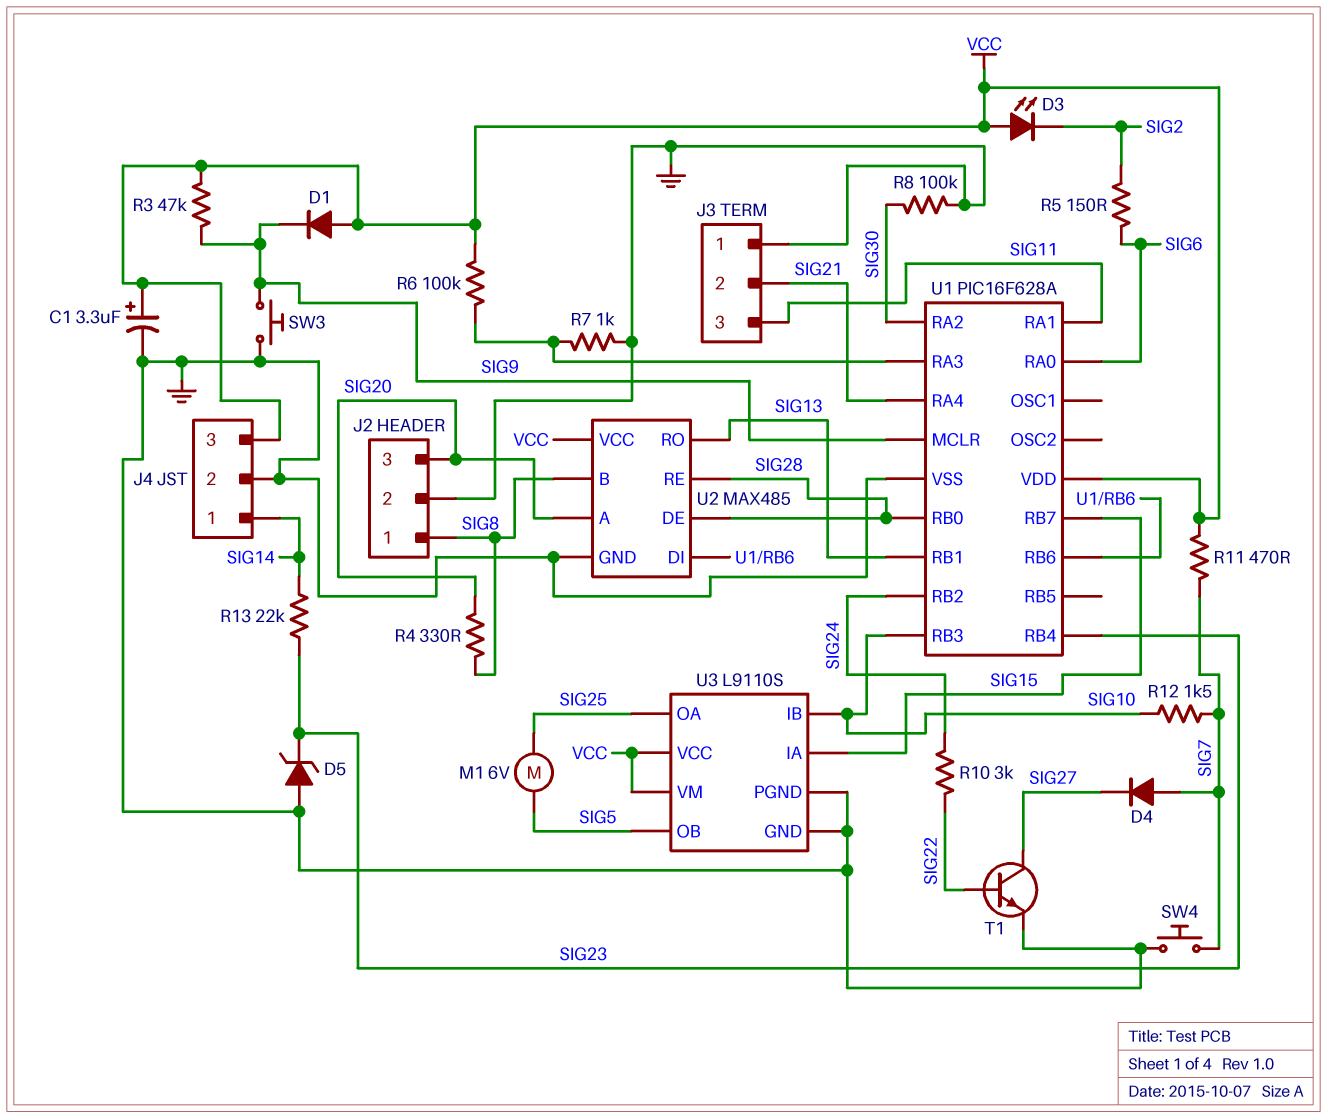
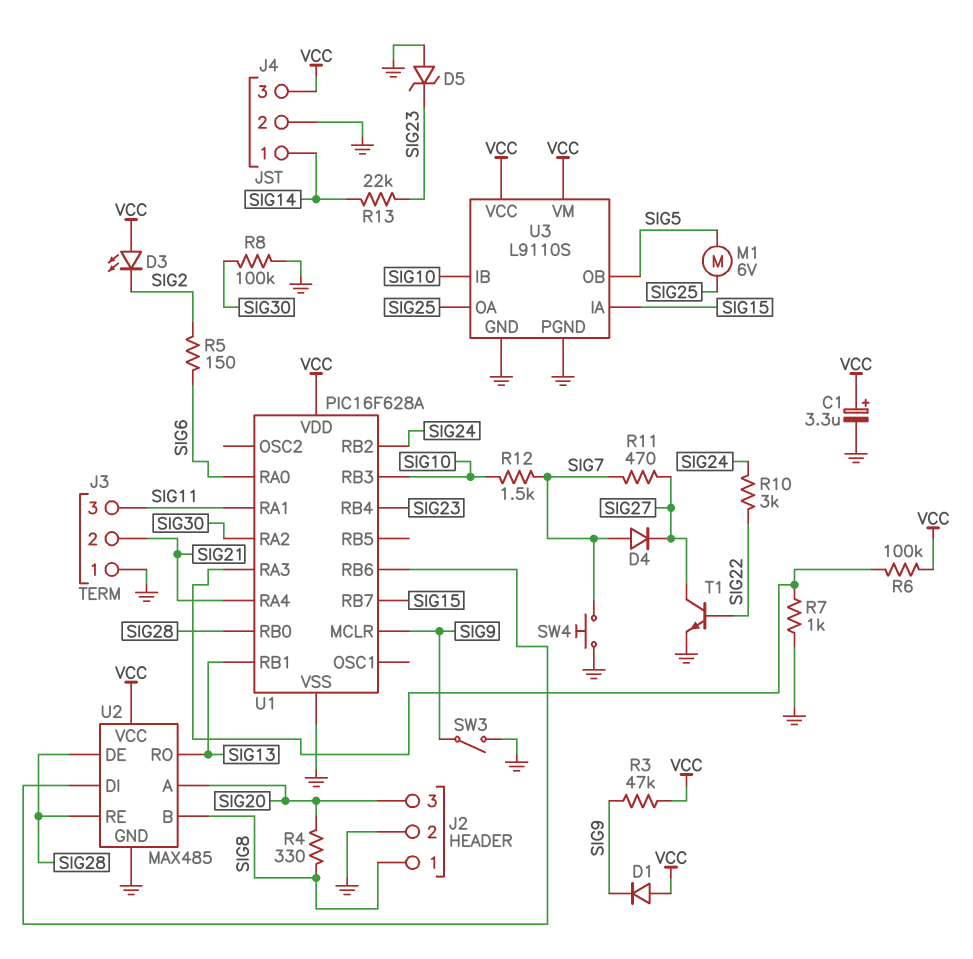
R11: 470 (SIG7, VCC) -> 470 (SIG7, SIG27)
SW3: button (GND, SIG9) -> switch (GND, SIG9)

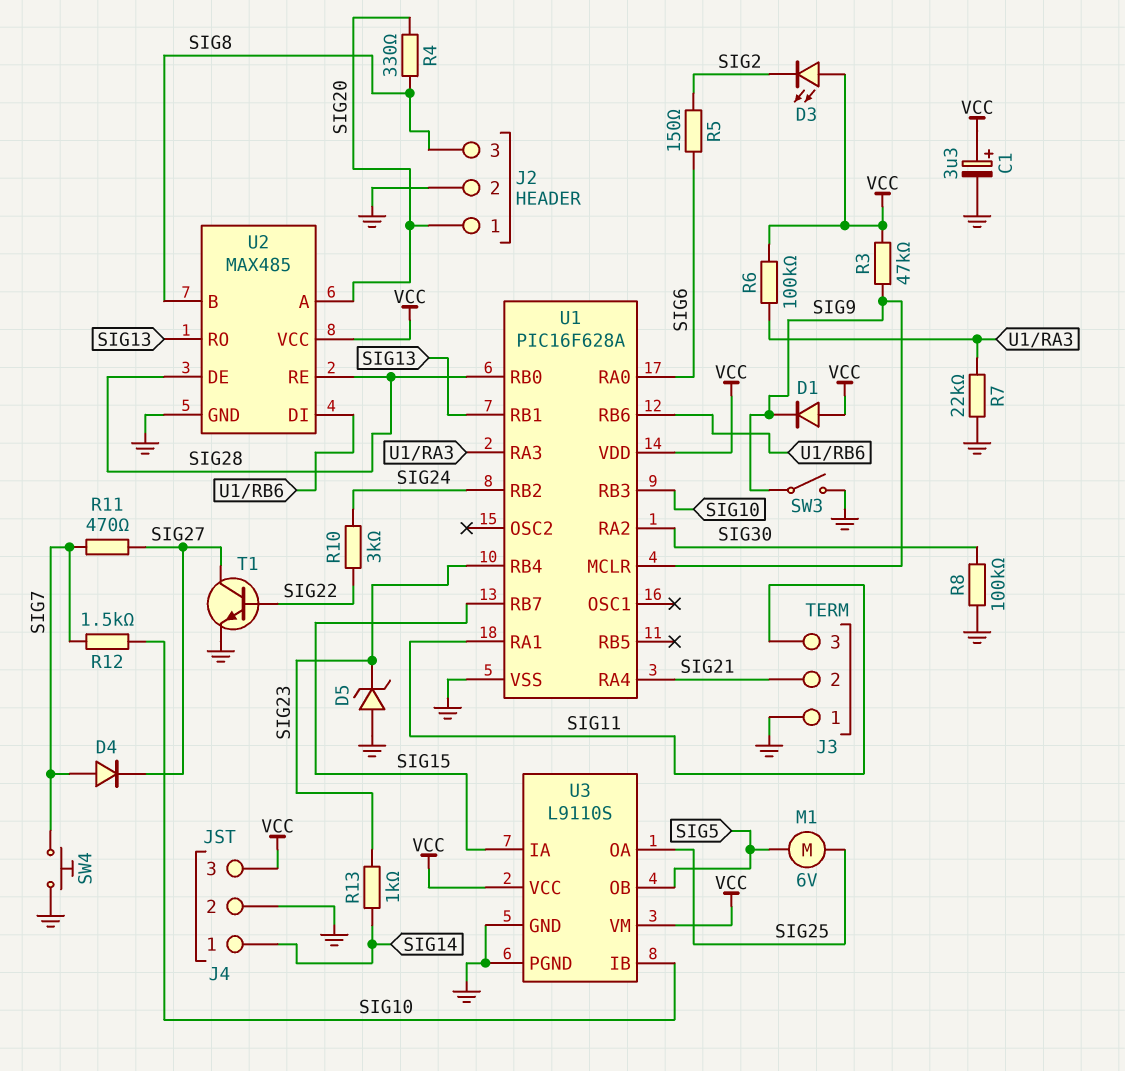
J2 pin 1: SIG8 -> SIG20
J2 pin 3: SIG20 -> SIG8
R7: 1k (GND, U1/RA3) -> 22k (GND, U1/RA3)
R13: 22k (SIG14, SIG23) -> 1k (SIG14, SIG23)

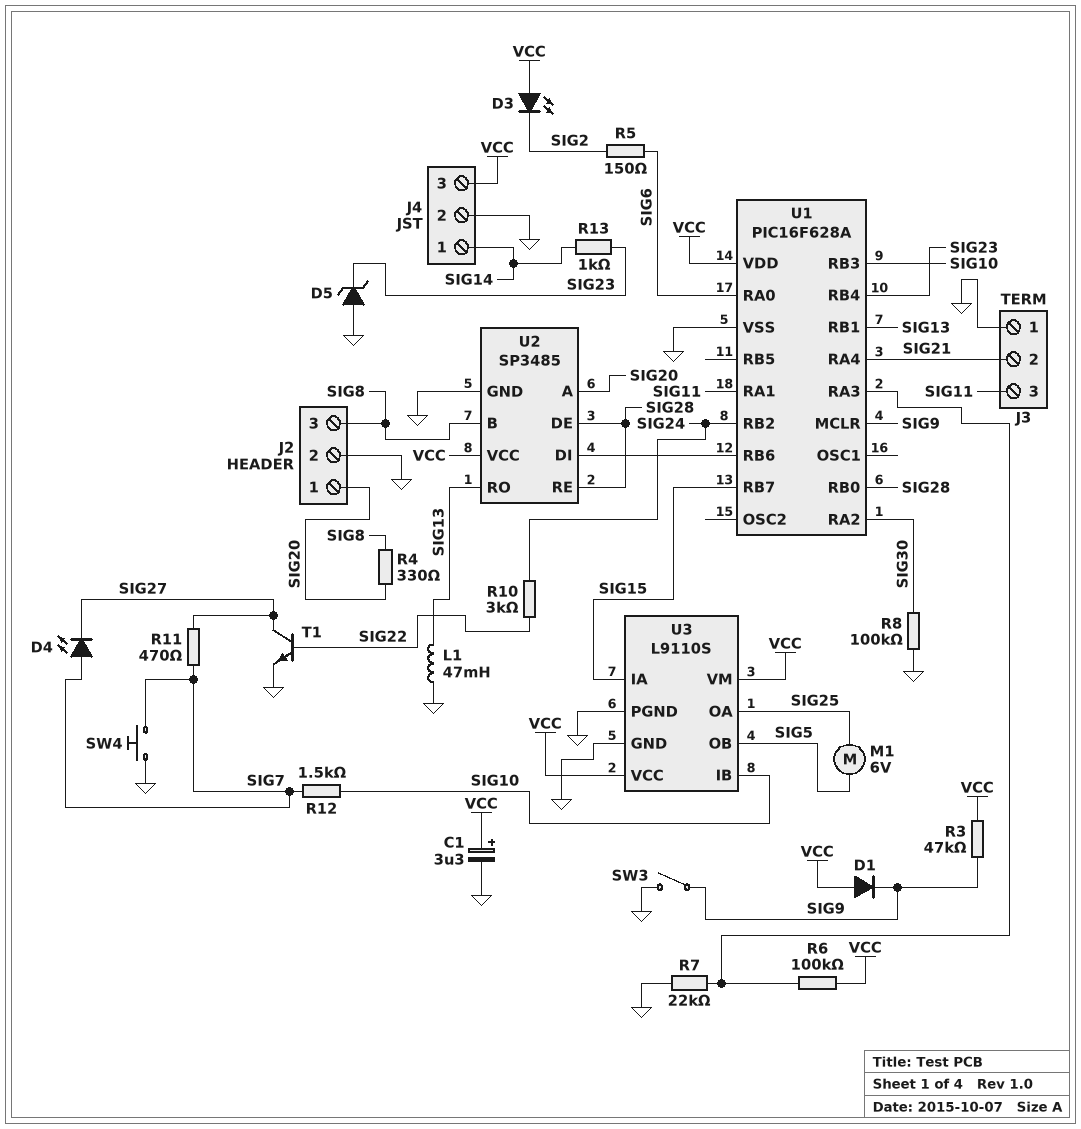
D4: diode (A SIG7, K SIG27) -> LED (A SIG7, K SIG27)
L1: none -> 47mH (GND, SIG13)
U2: MAX485 -> SP3485

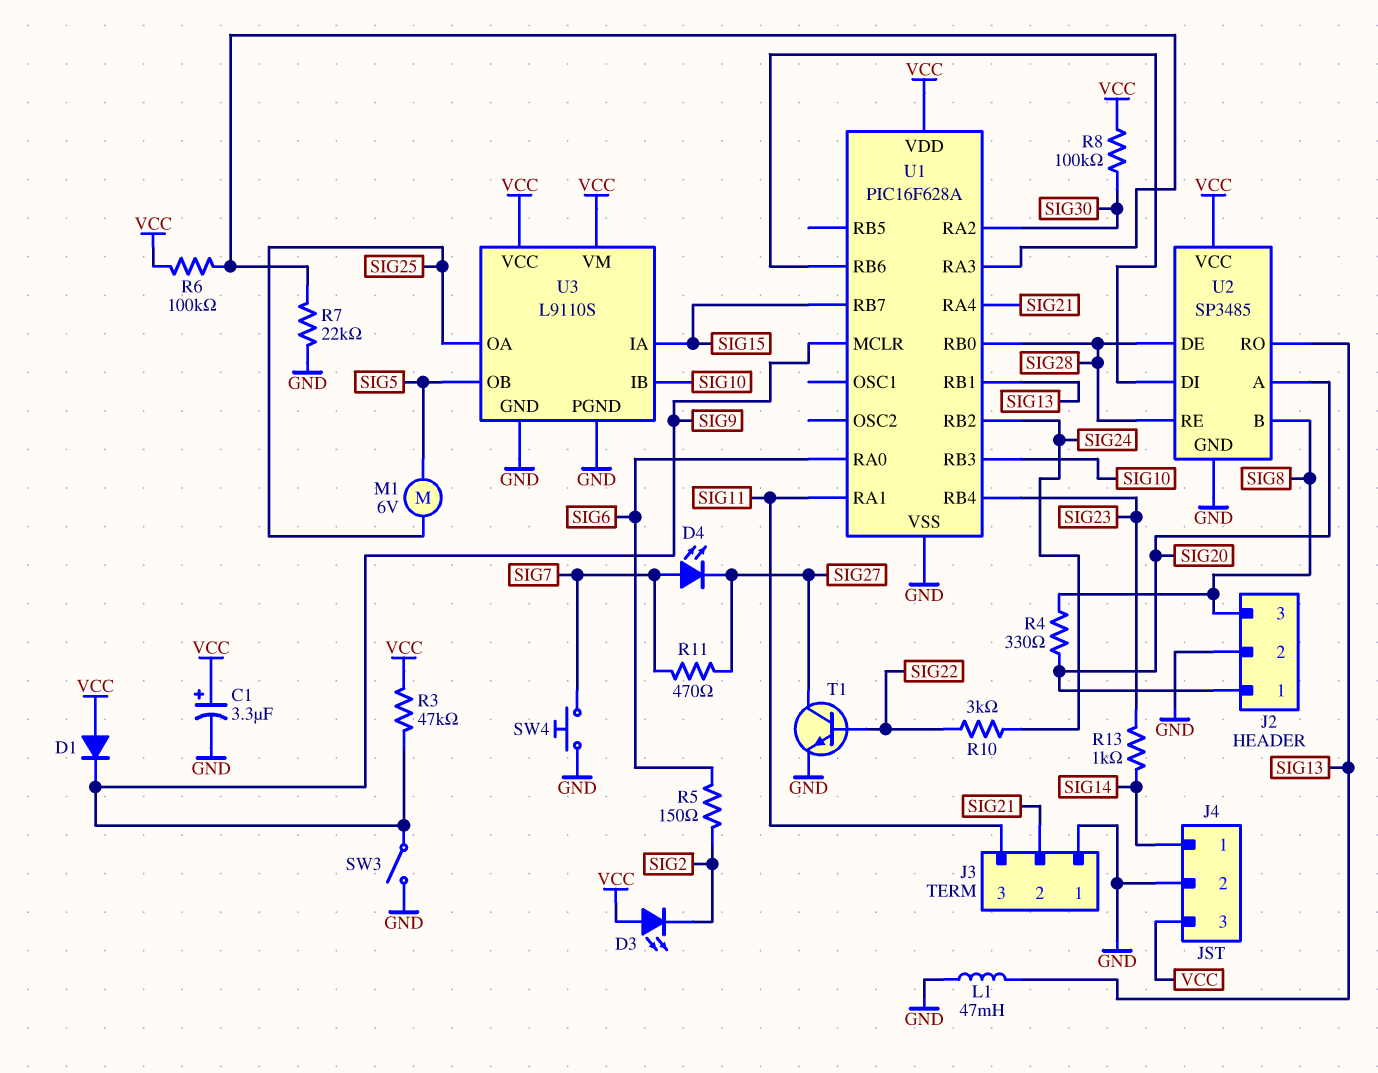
D5: zener (A GND, K SIG23) -> none
R8: 100k (GND, SIG30) -> 100k (SIG30, VCC)
R12: 1.5k (SIG7, SIG10) -> none

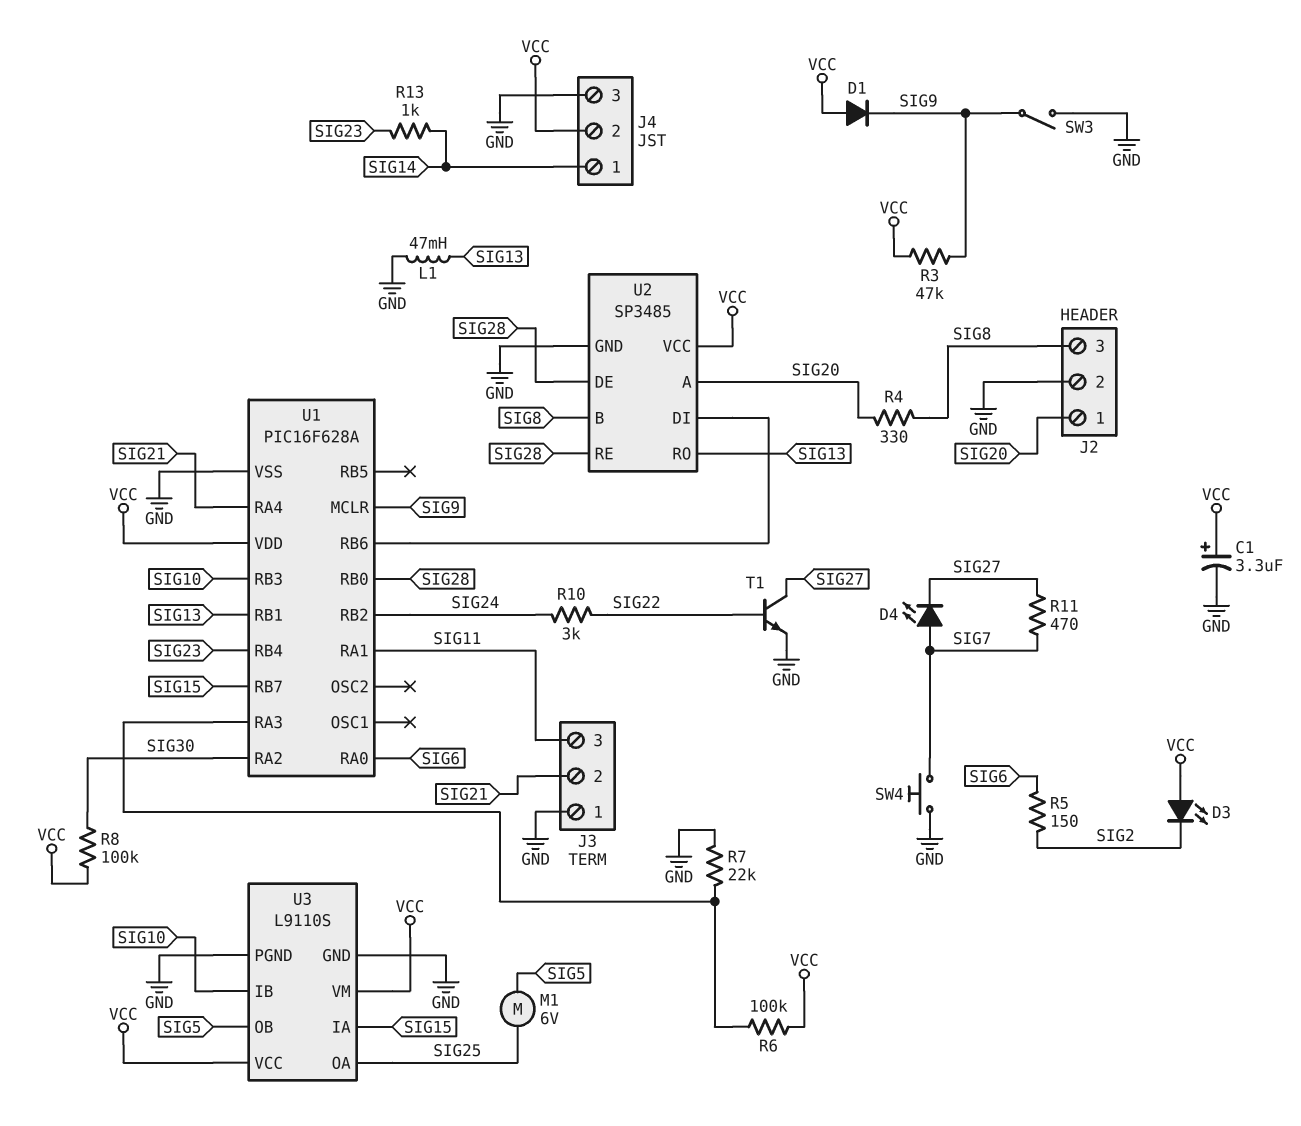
J4 pin 2: GND -> VCC
J4 pin 3: VCC -> GND

